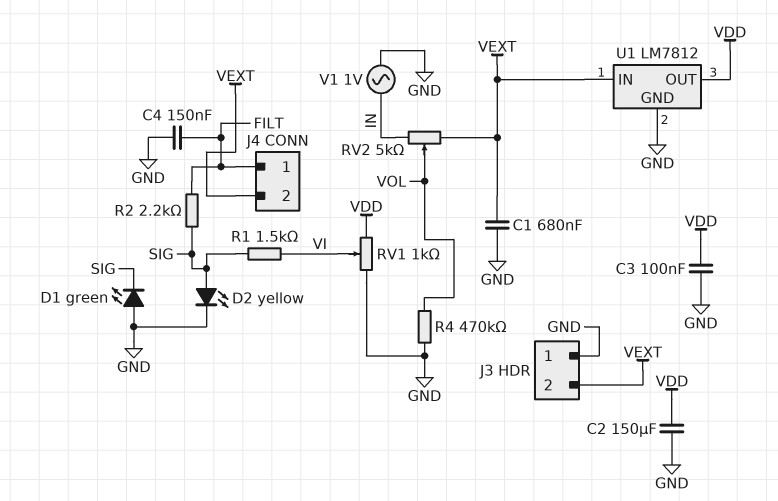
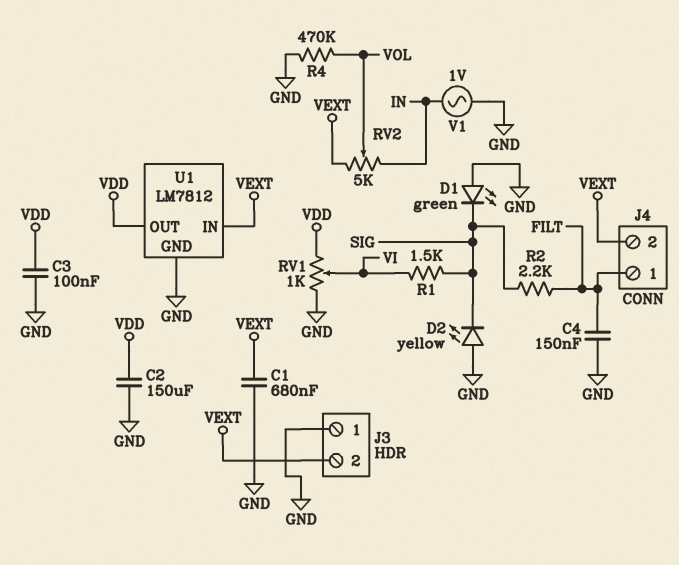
D2: LED yellow (A SIG, K GND) -> LED yellow (A GND, K SIG)

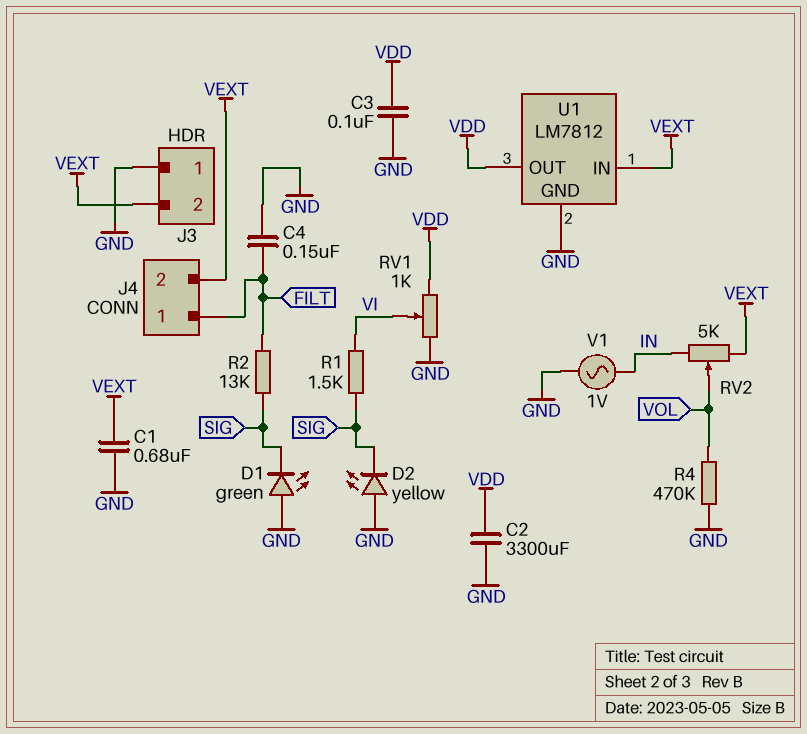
C2: 150uF (GND, VDD) -> 3300uF (GND, VDD)
R2: 2.2k (FILT, SIG) -> 13k (FILT, SIG)

